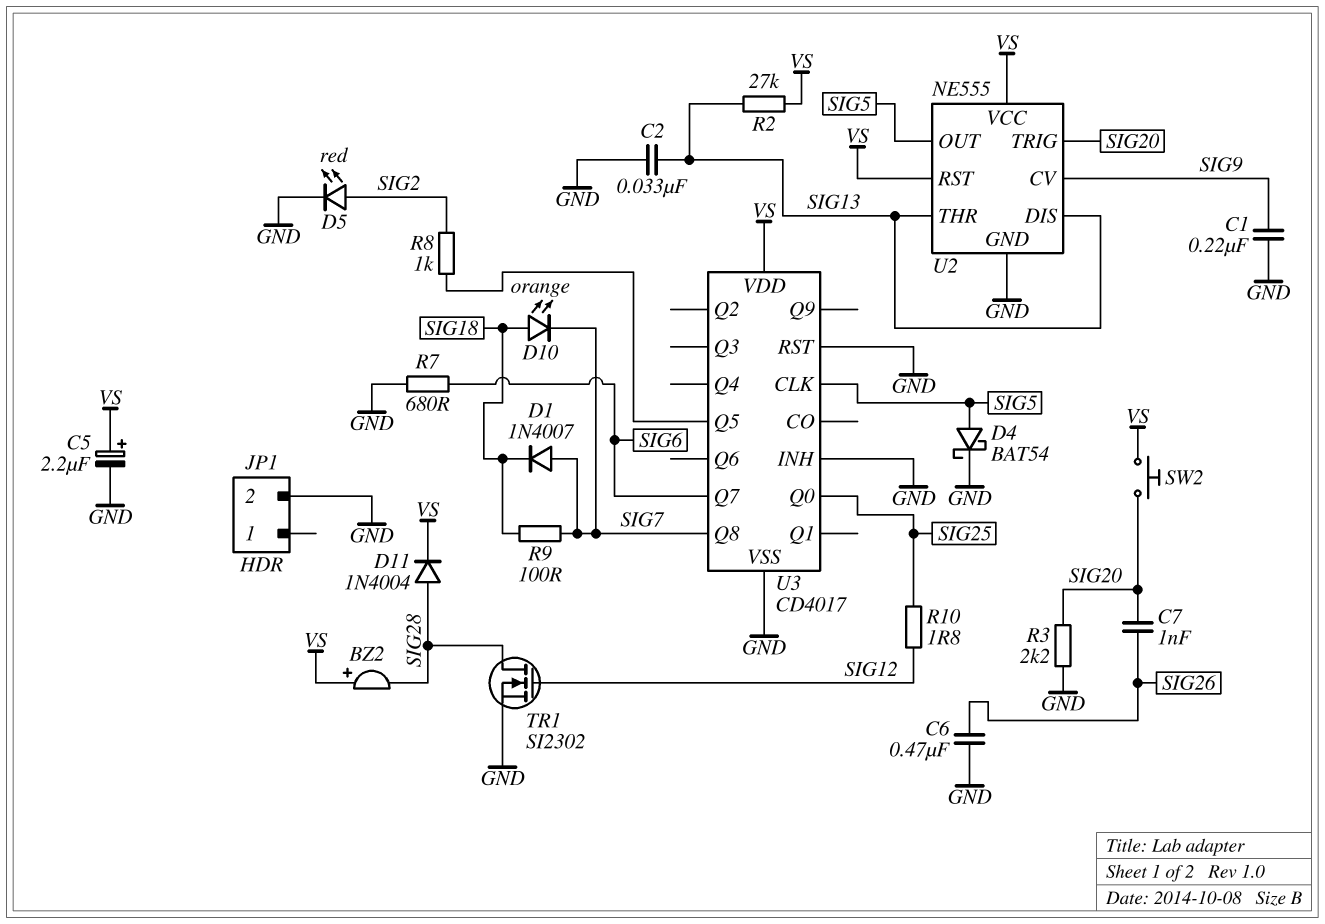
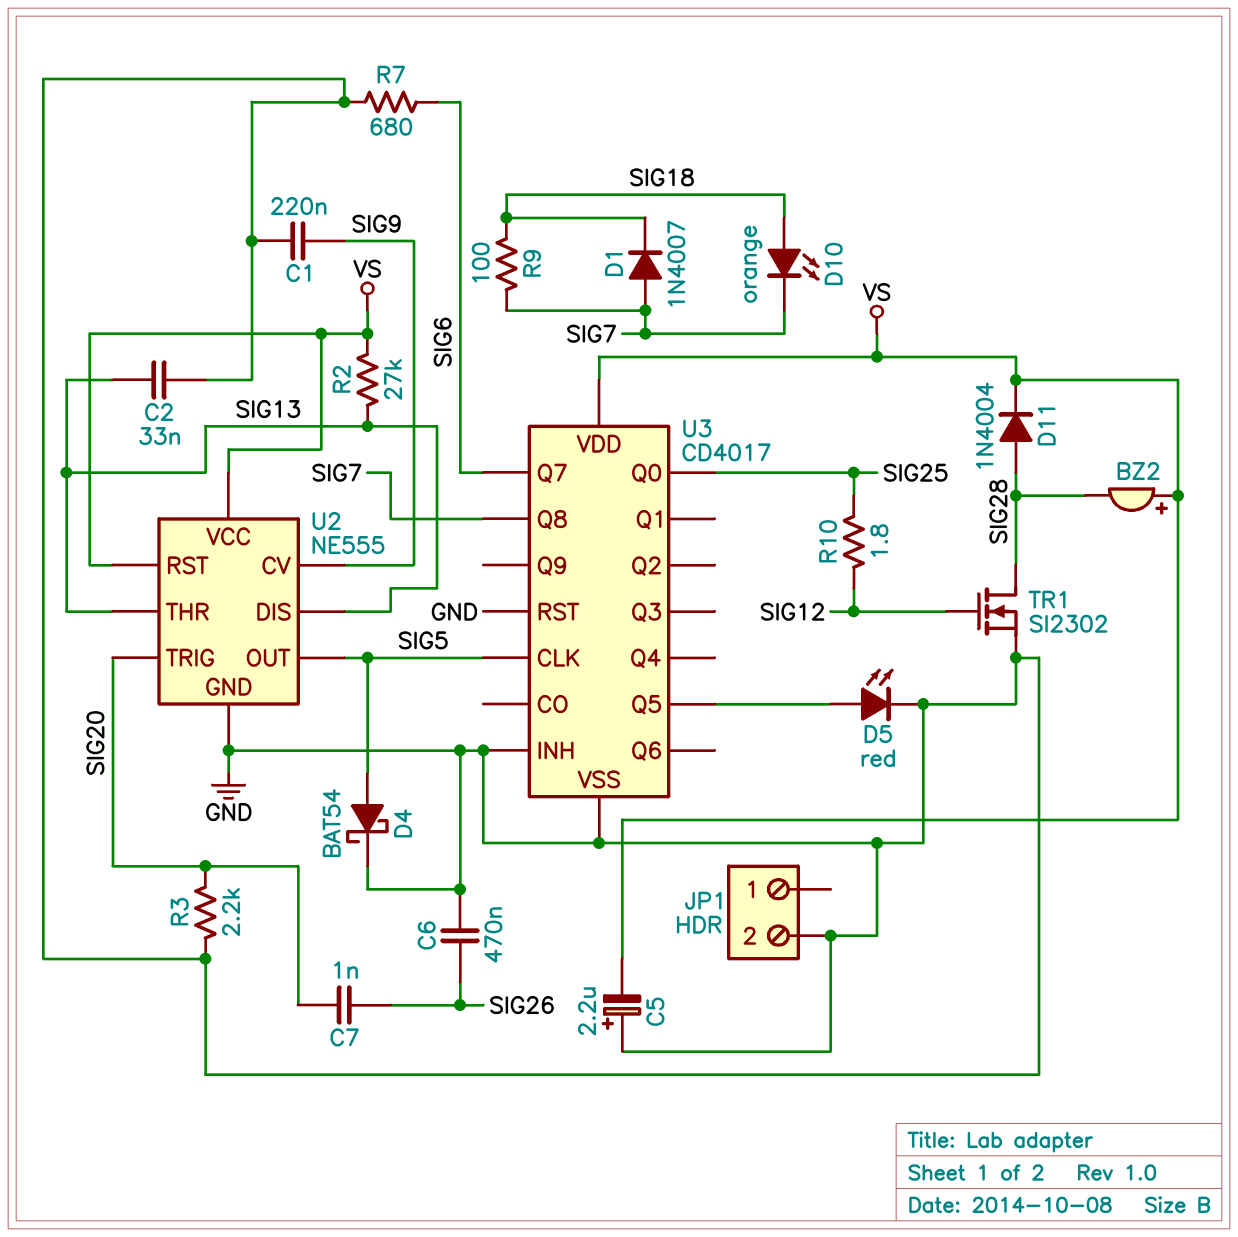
C5: 2.2uF (plus VS, minus GND) -> 2.2uF (plus GND, minus VS)
D5: LED red (A SIG2, K GND) -> LED red (A U3/Q5, K GND)
R8: 1k (SIG2, U3/Q5) -> none
SW2: button (SIG20, VS) -> none

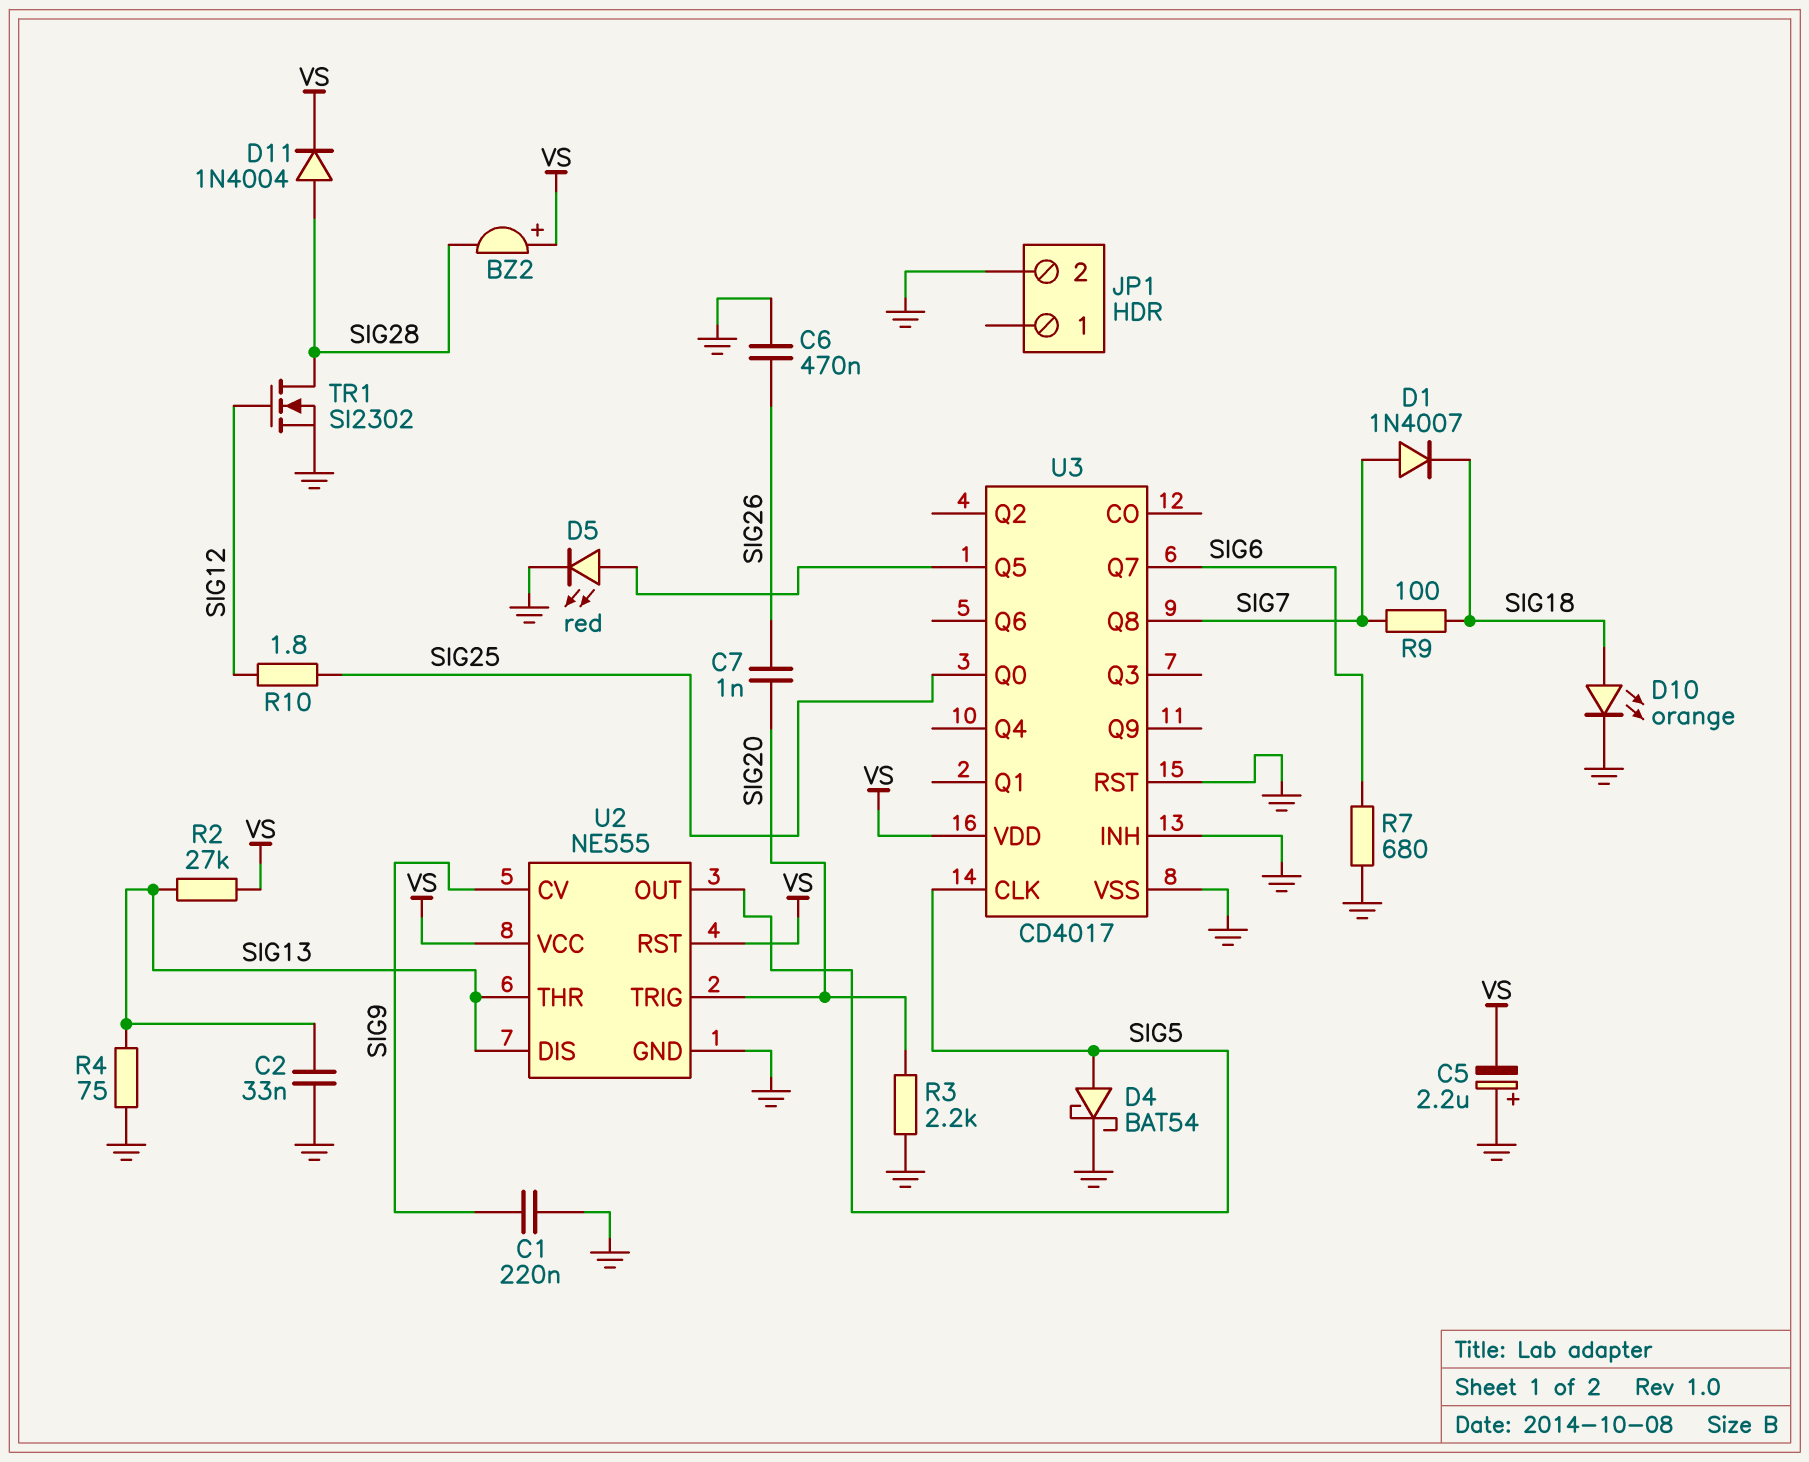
D10: LED orange (A SIG18, K SIG7) -> LED orange (A SIG18, K GND)
R4: none -> 75 (GND, SIG13)

